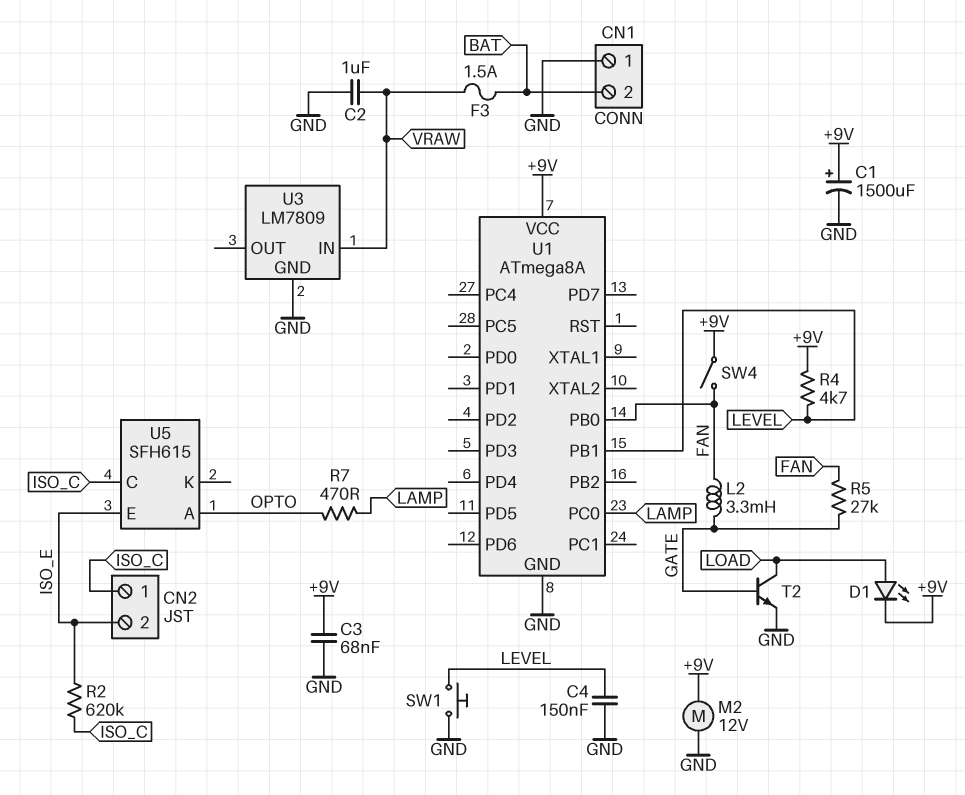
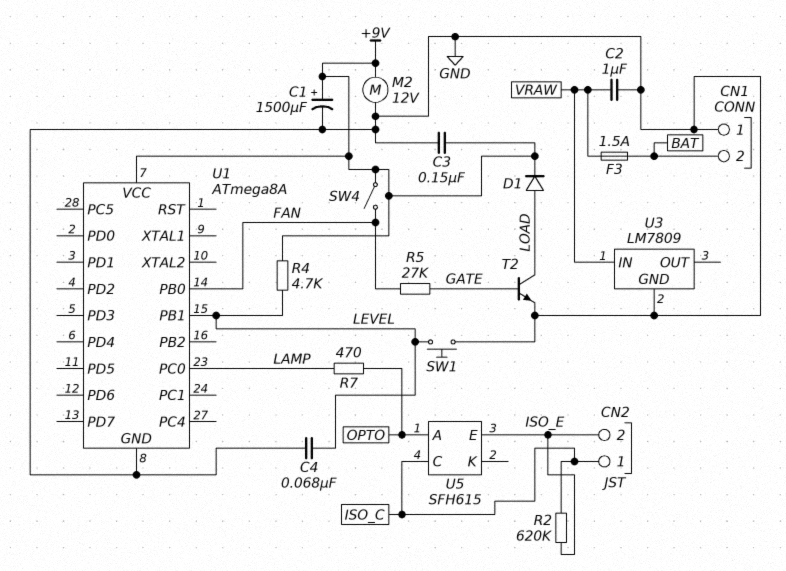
C3: 68nF (+9V, GND) -> 150nF (+9V, GND)
C4: 150nF (GND, LEVEL) -> 68nF (GND, LEVEL)
D1: LED (A LOAD, K +9V) -> diode (A LOAD, K +9V)
L2: 3.3mH (FAN, GATE) -> none

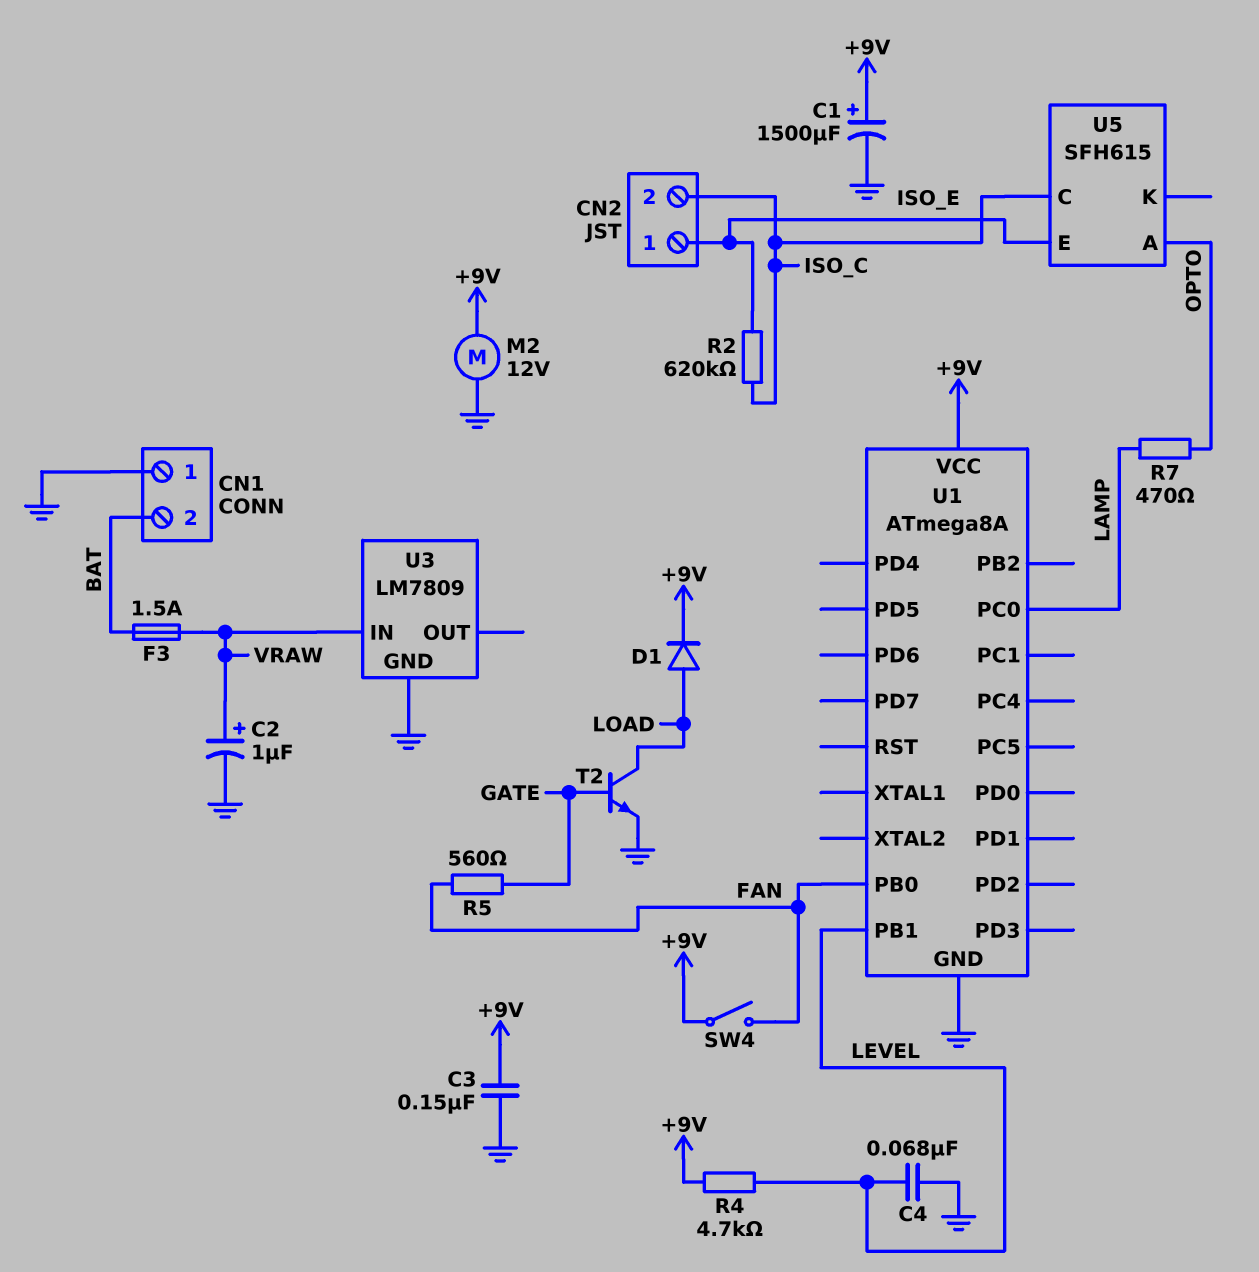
C2: 1uF (GND, VRAW) -> 1uF (plus VRAW, minus GND)
CN2 pin 1: ISO_C -> ISO_E
CN2 pin 2: ISO_E -> ISO_C
R5: 27k (FAN, GATE) -> 560 (FAN, GATE)
SW1: button (GND, LEVEL) -> none

